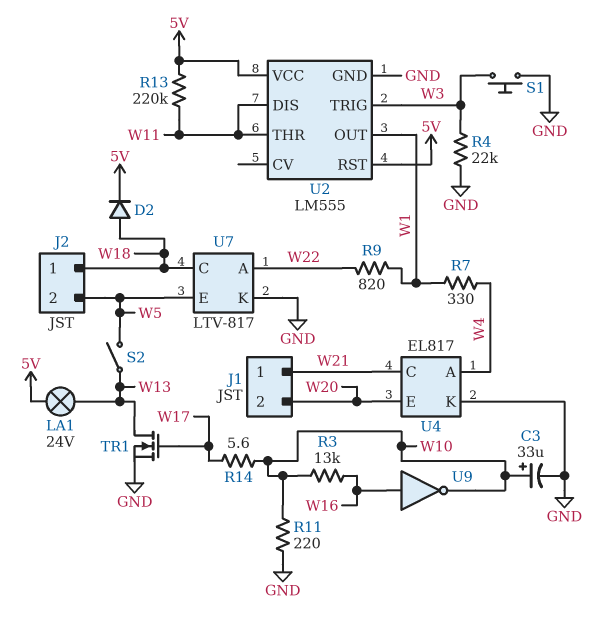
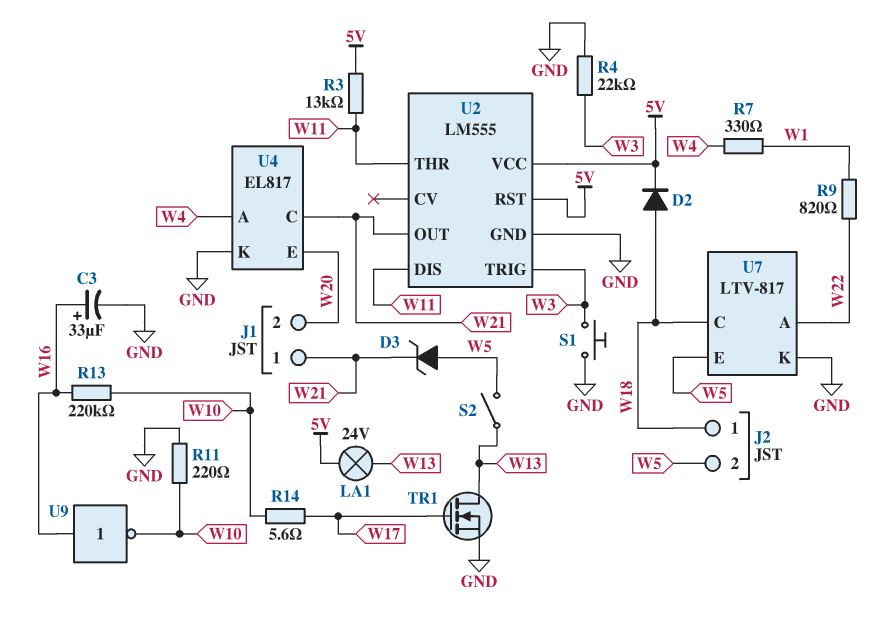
C3: 33uF (plus W10, minus GND) -> 33uF (plus W16, minus GND)
D3: none -> zener (A W5, K W21)
R3: 13k (W10, W16) -> 13k (5V, W11)
R13: 220k (5V, W11) -> 220k (W10, W16)
U2 pin OUT: W1 -> W21

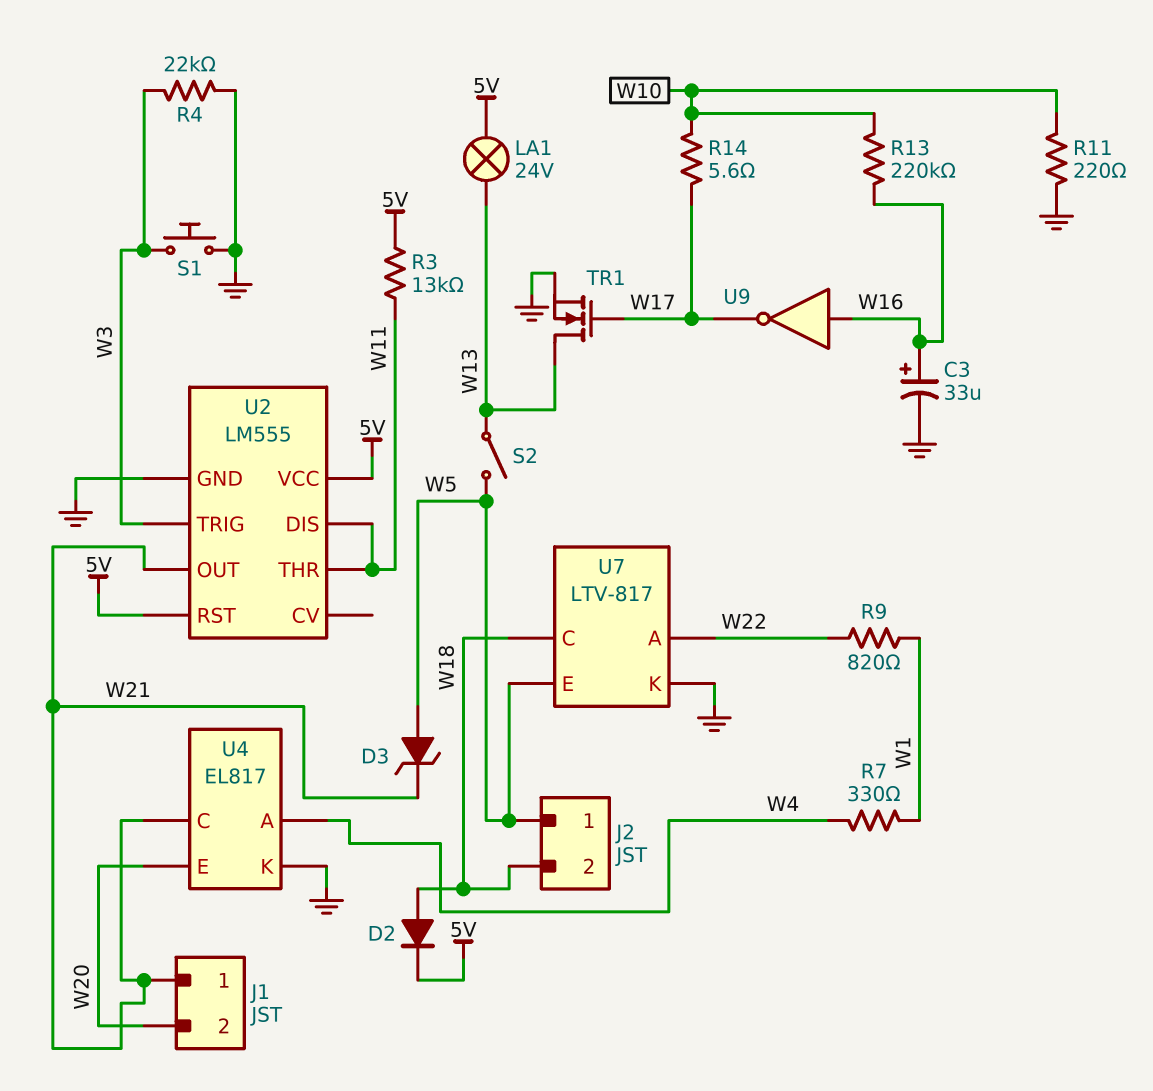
J2 pin 1: W18 -> W5
J2 pin 2: W5 -> W18
U9: NOT (in W16, out W10) -> NOT (in W16, out W17)

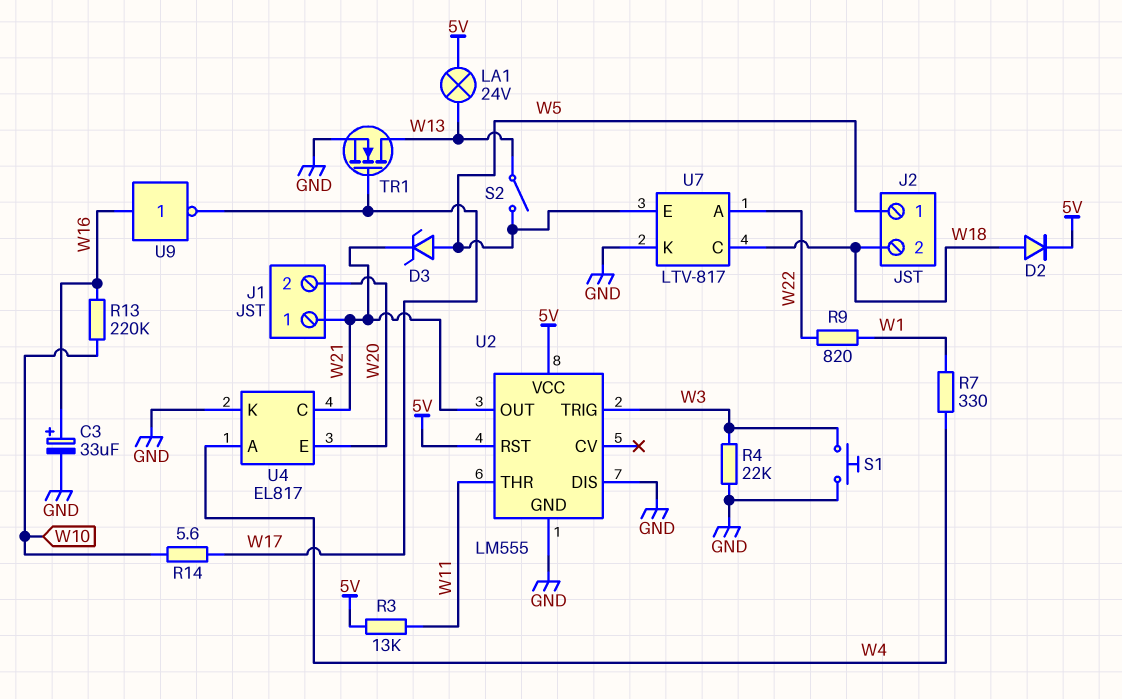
R11: 220 (GND, W10) -> none
U2 pin DIS: W11 -> GND

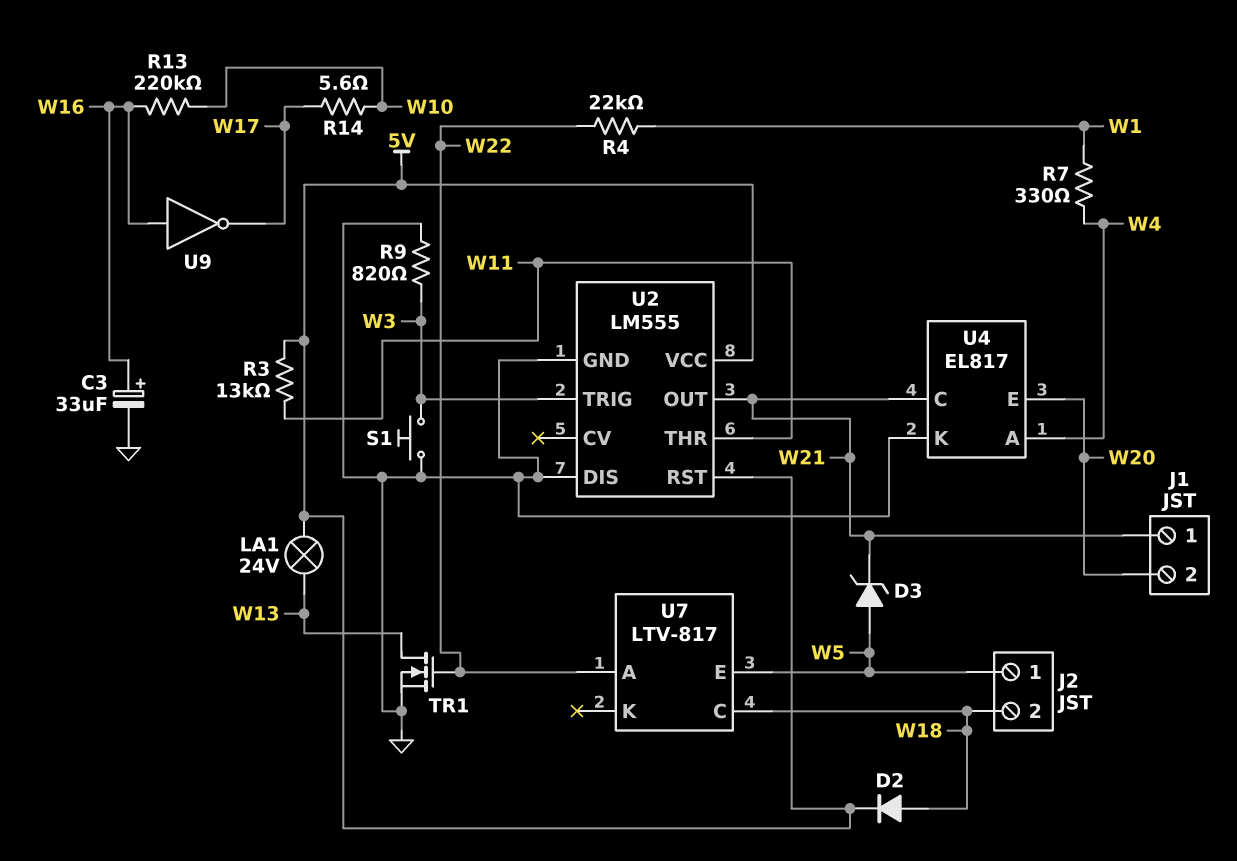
R4: 22k (GND, W3) -> 22k (W1, W22)
R9: 820 (W1, W22) -> 820 (GND, W3)
S2: switch (W5, W13) -> none
TR1: NMOS (G W17, D W13, S GND) -> NMOS (G W22, D W13, S GND)
U7 pin K: GND -> none

